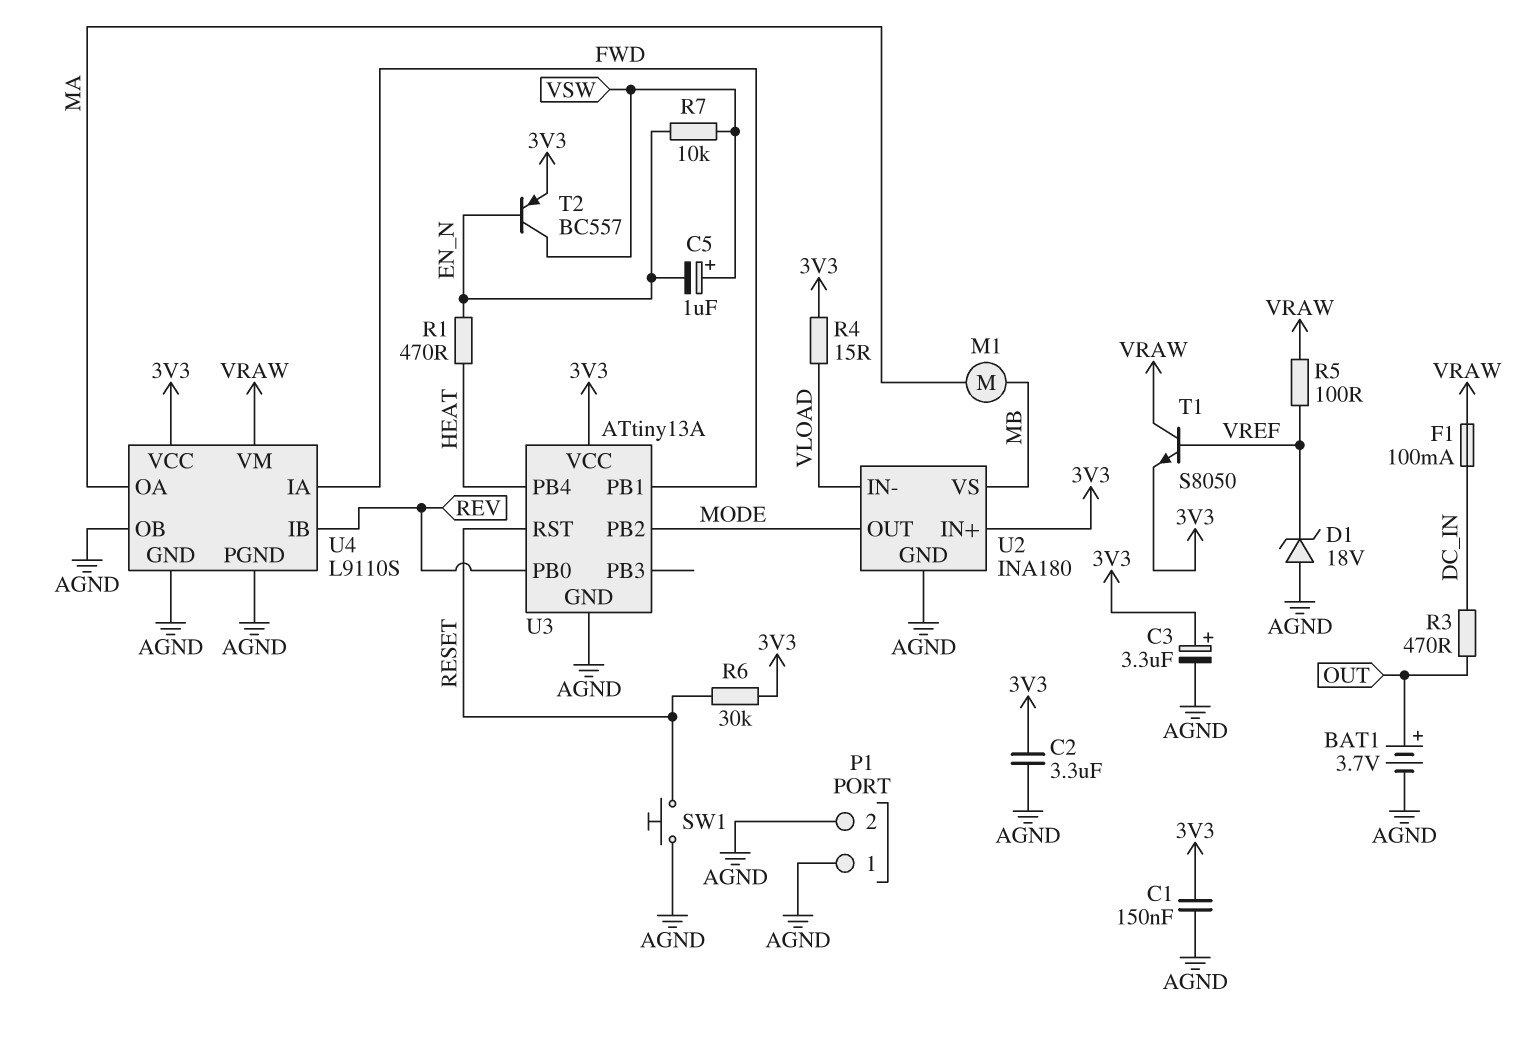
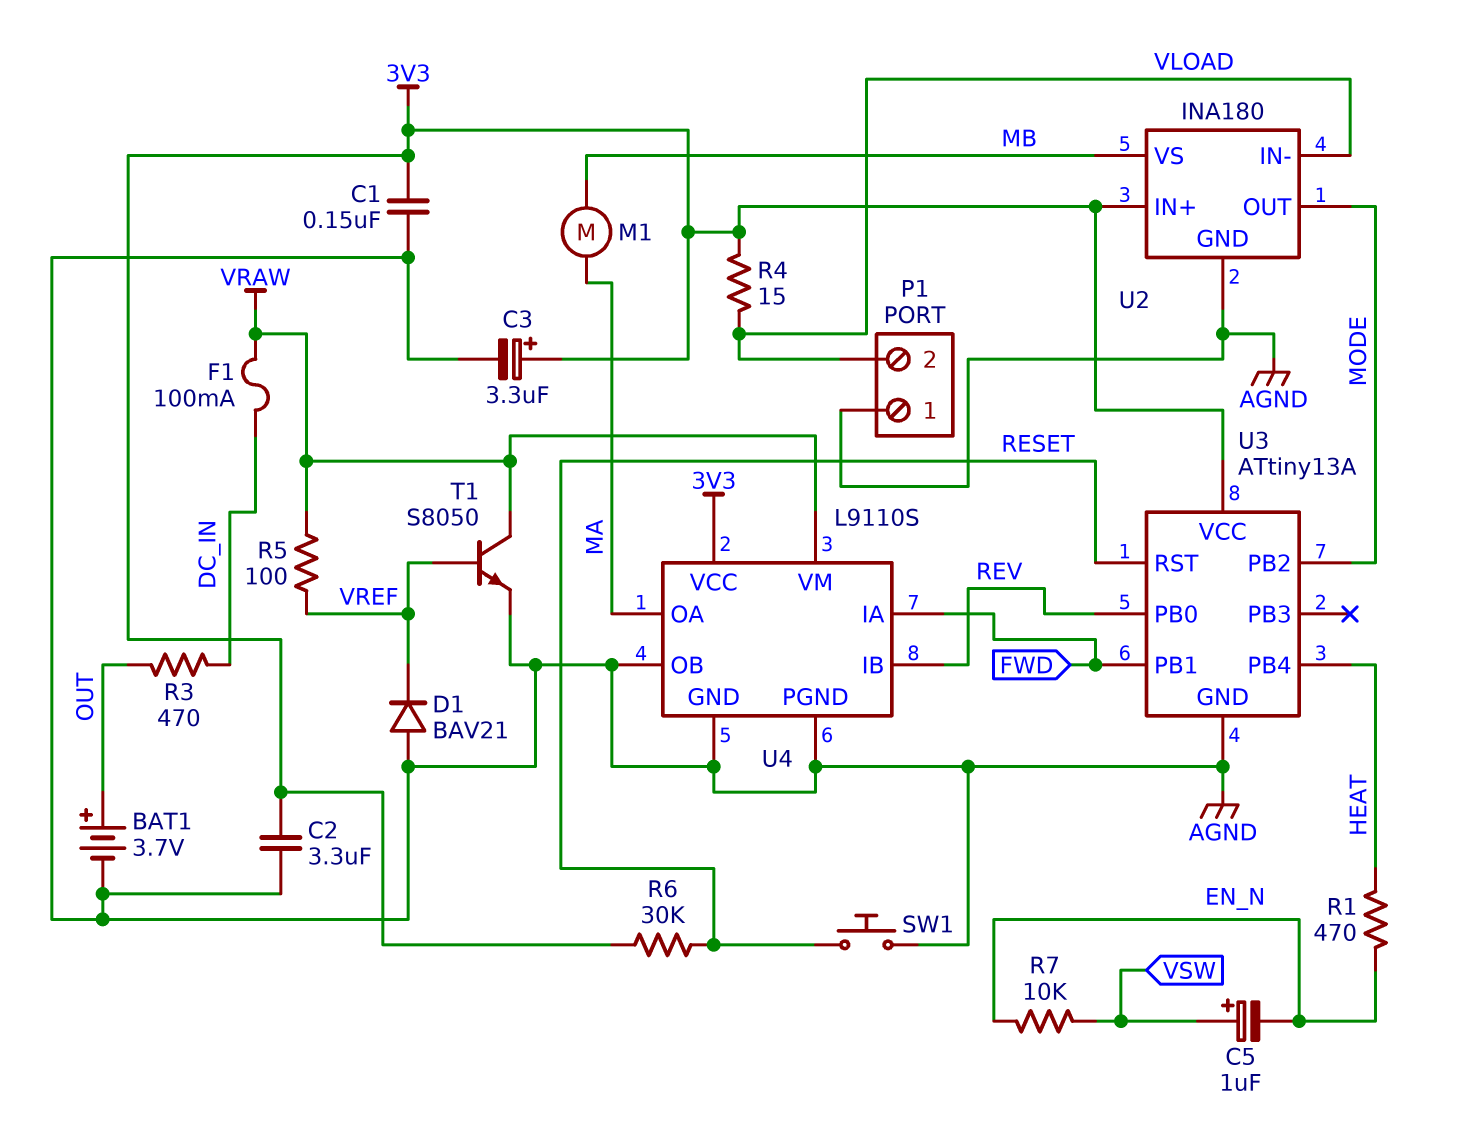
D1: zener 18V (A AGND, K VREF) -> diode BAV21 (A AGND, K VREF)
P1 pin 2: AGND -> VLOAD
T1: NPN S8050 (B VREF, C VRAW, E 3V3) -> NPN S8050 (B VREF, C VRAW, E AGND)
T2: PNP BC557 (B EN_N, C VSW, E 3V3) -> none

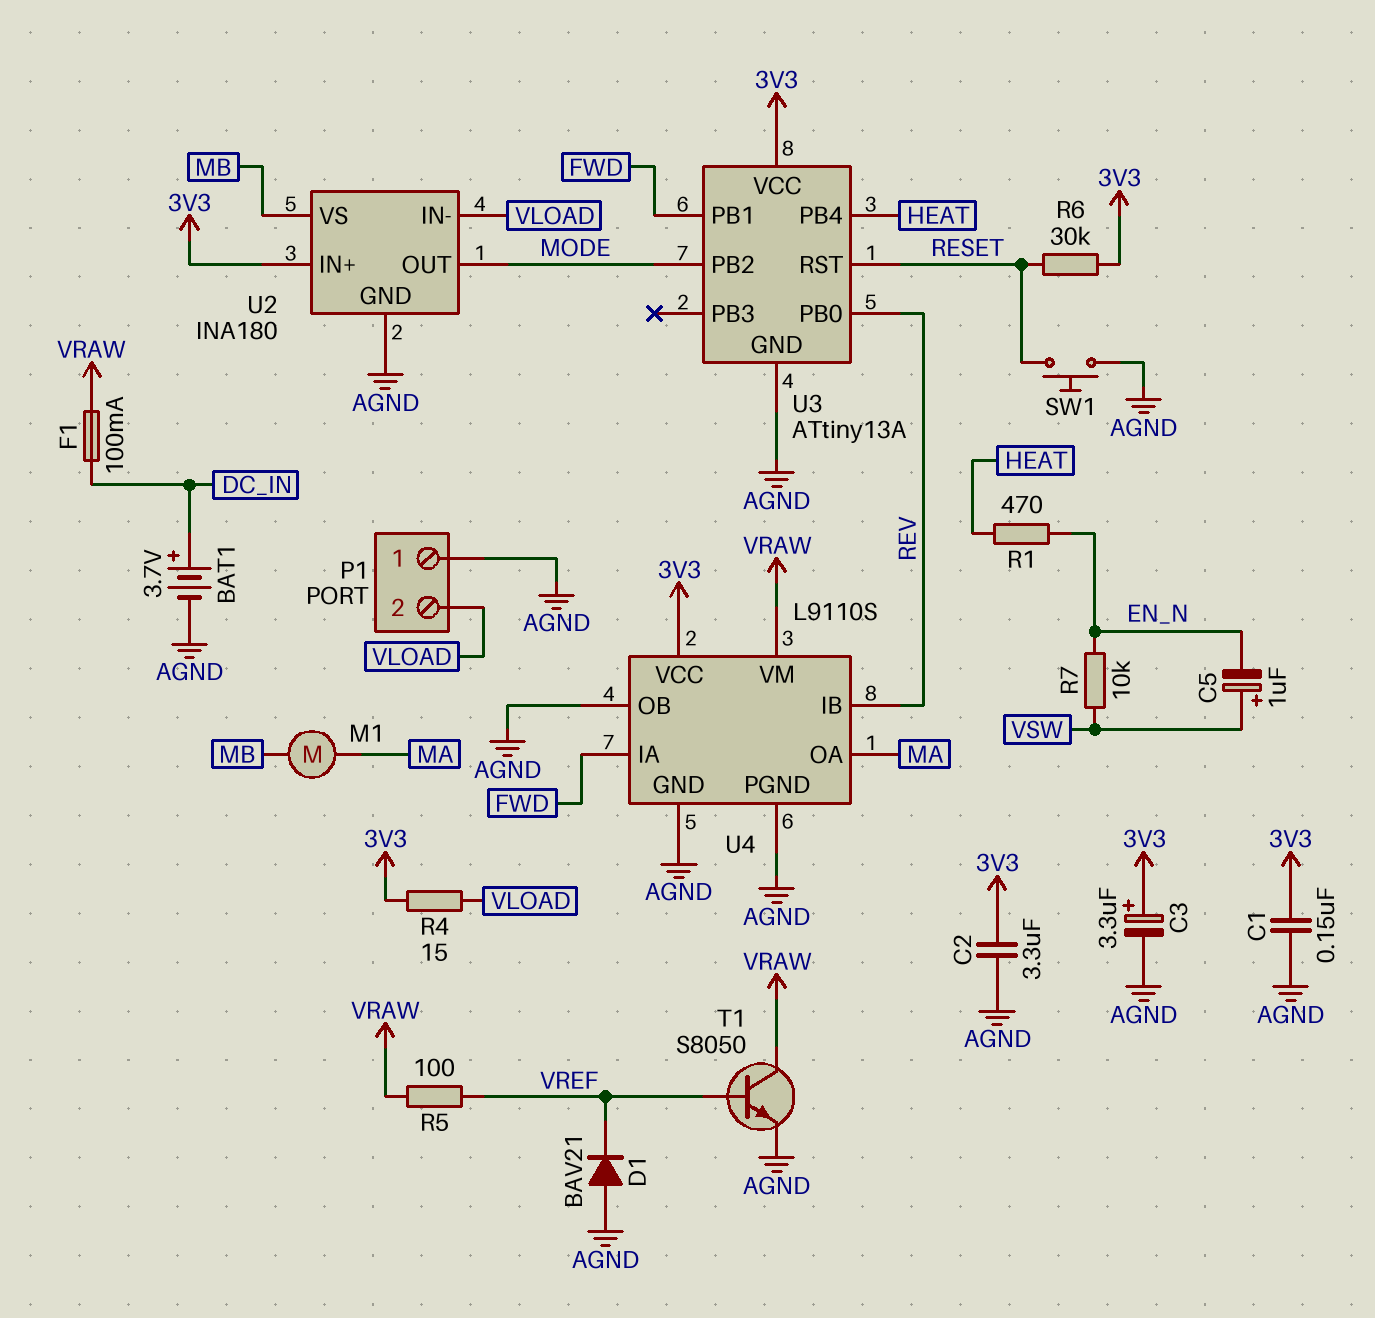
BAT1: 3.7V (plus OUT, minus AGND) -> 3.7V (plus DC_IN, minus AGND)
R3: 470 (DC_IN, OUT) -> none

